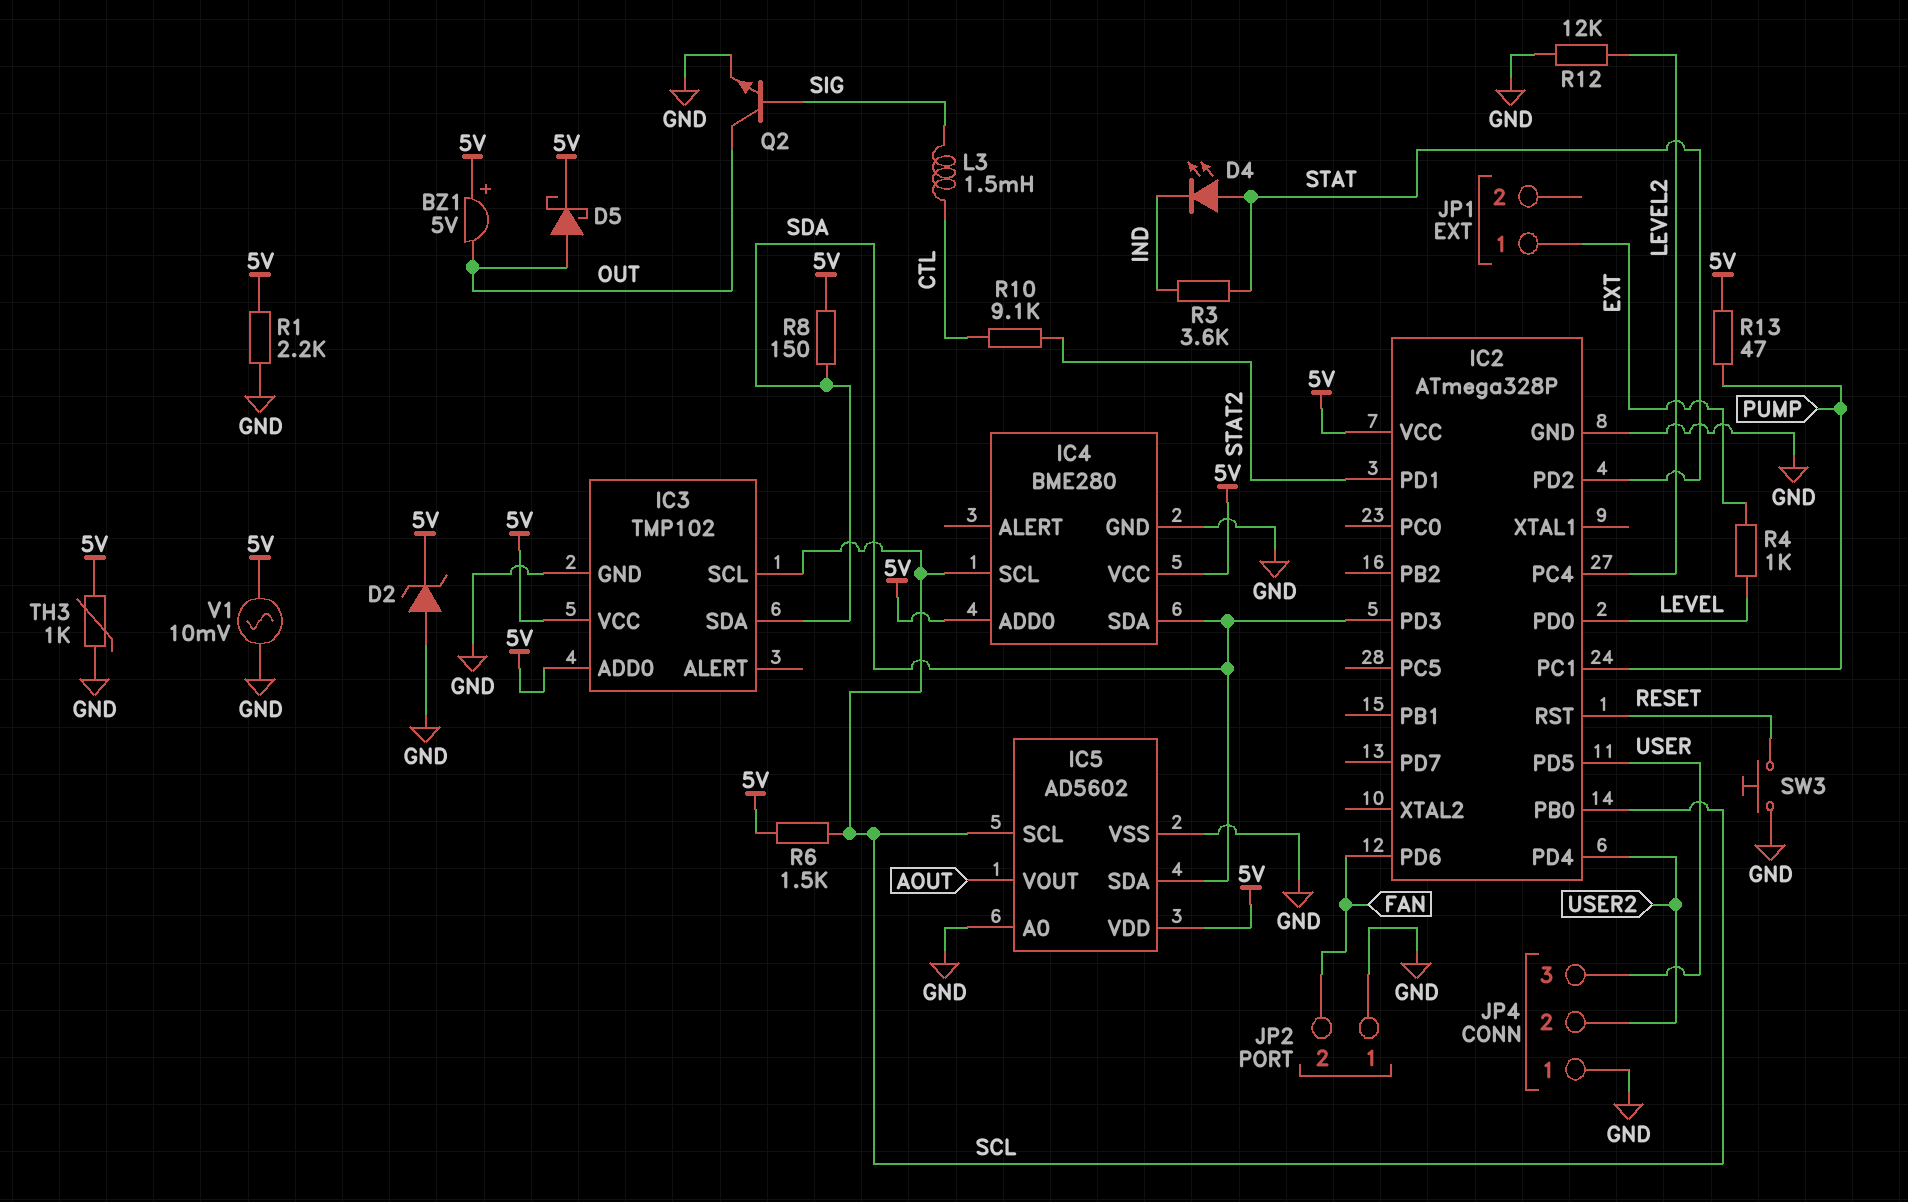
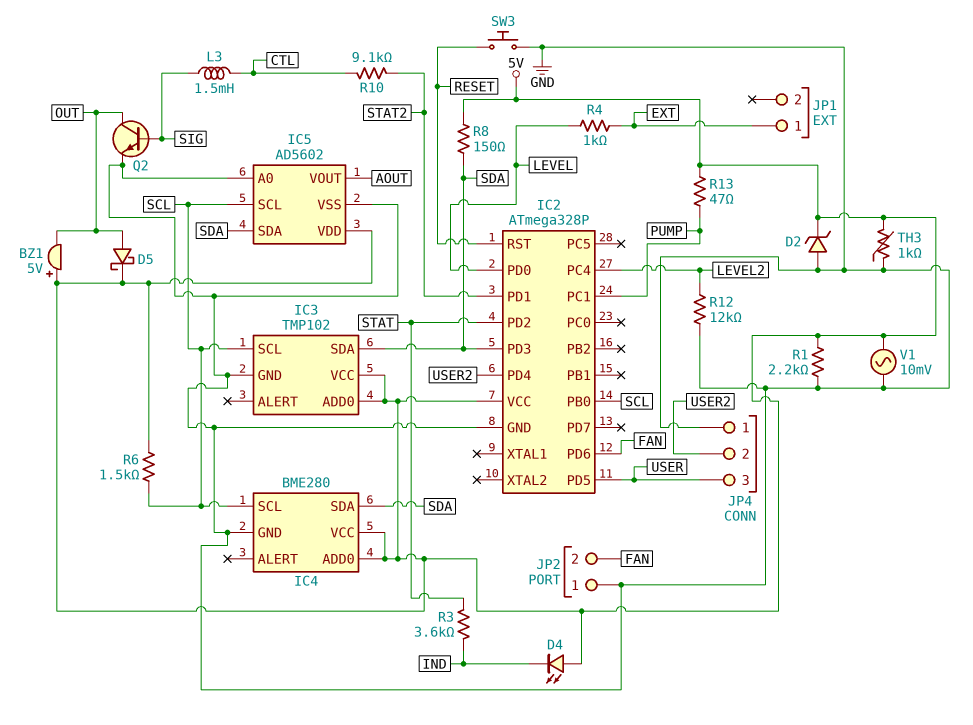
D4: LED (A STAT, K IND) -> LED (A 5V, K IND)

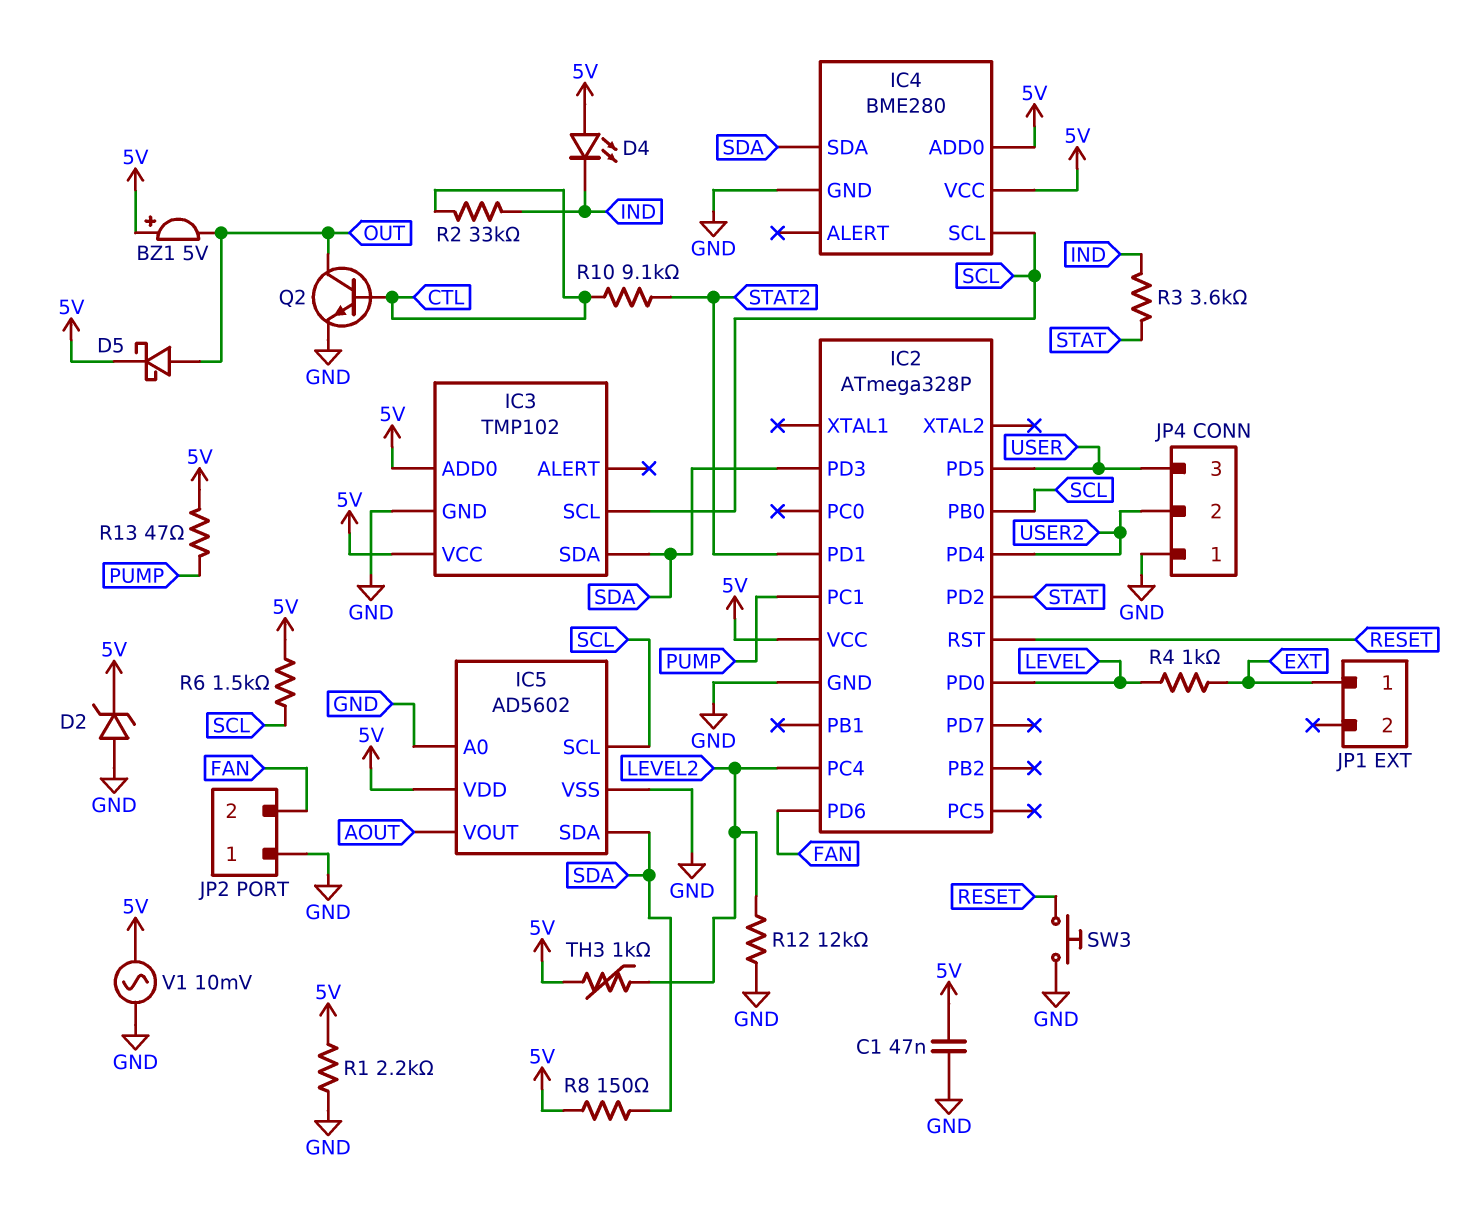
C1: none -> 47nF (5V, GND)
L3: 1.5mH (CTL, SIG) -> none
Q2: NPN (B SIG, C OUT, E GND) -> NPN (B CTL, C OUT, E GND)
R2: none -> 33k (CTL, IND)
TH3: 1k (5V, GND) -> 1k (5V, LEVEL2)

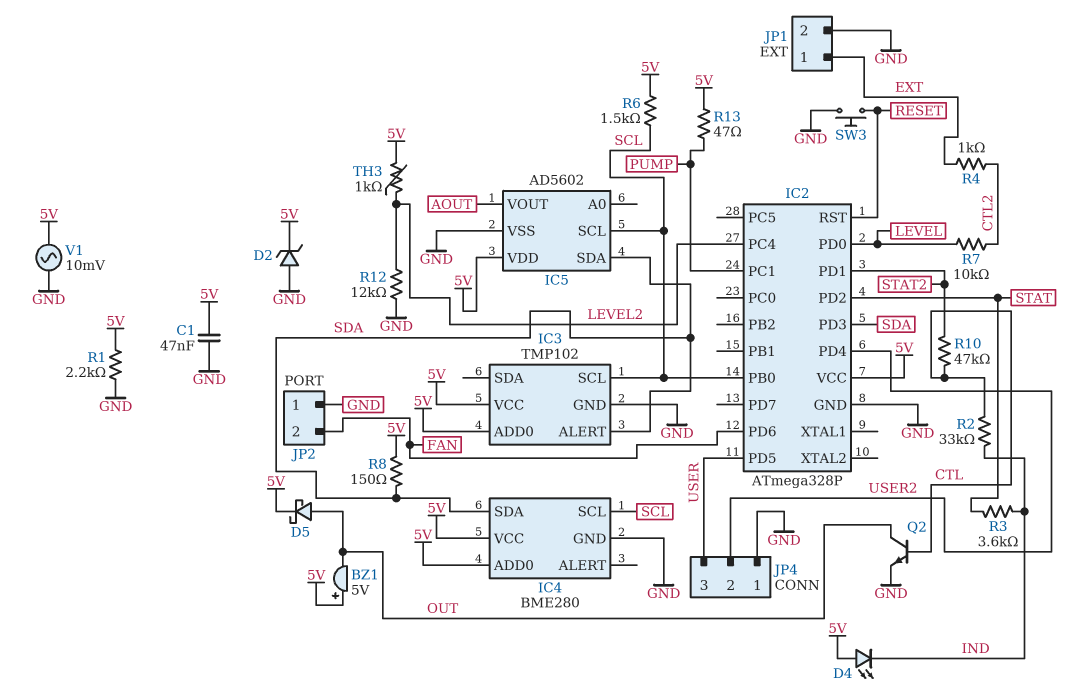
IC3 pin ALERT: none -> SDA
IC3 pin SDA: SDA -> none
IC5 pin A0: GND -> none
JP1 pin 2: none -> GND
R4: 1k (EXT, LEVEL) -> 1k (CTL2, EXT)
R7: none -> 10k (CTL2, LEVEL)
R10: 9.1k (CTL, STAT2) -> 47k (CTL, STAT2)

